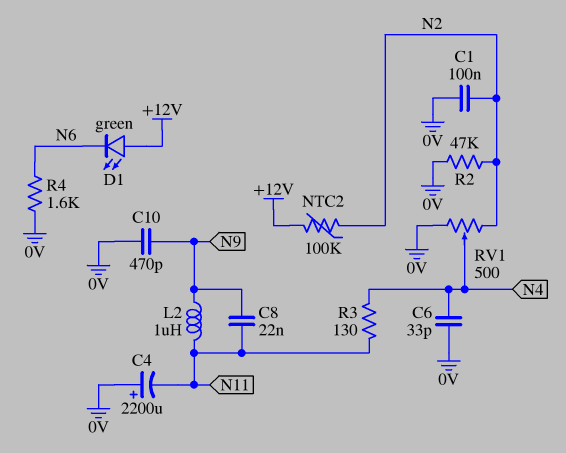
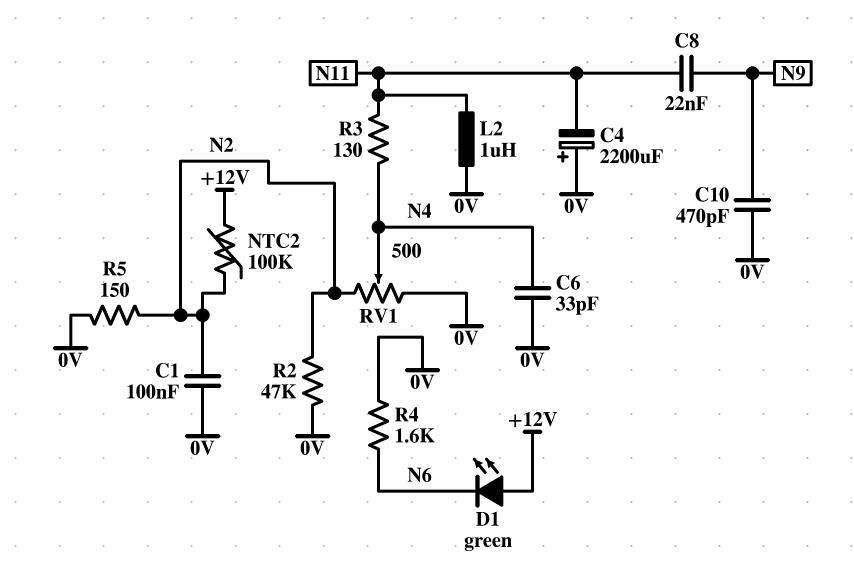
L2: 1uH (N9, N11) -> 1uH (0V, N11)
R5: none -> 150 (0V, N2)

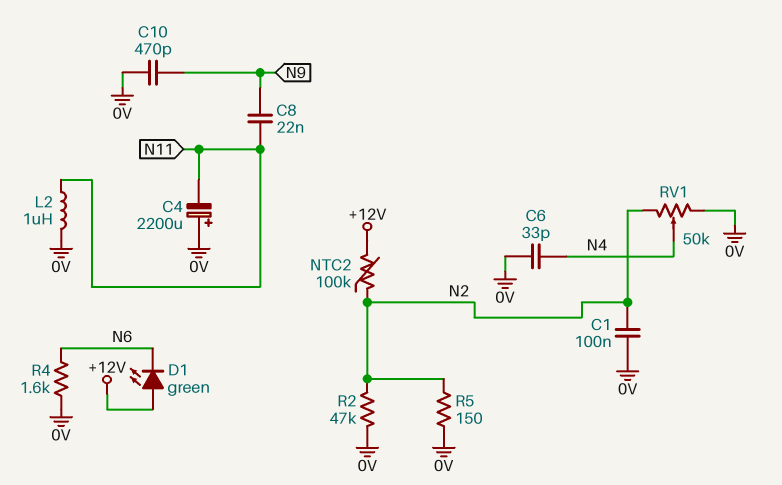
R3: 130 (N4, N11) -> none
RV1: 500 (0V, N2, wiper N4) -> 50k (0V, N2, wiper N4)

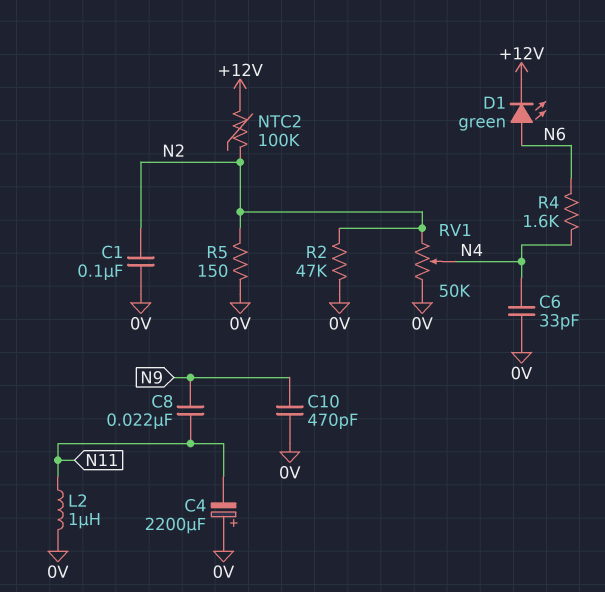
D1: LED green (A +12V, K N6) -> LED green (A N6, K +12V)
R4: 1.6k (0V, N6) -> 1.6k (N4, N6)

